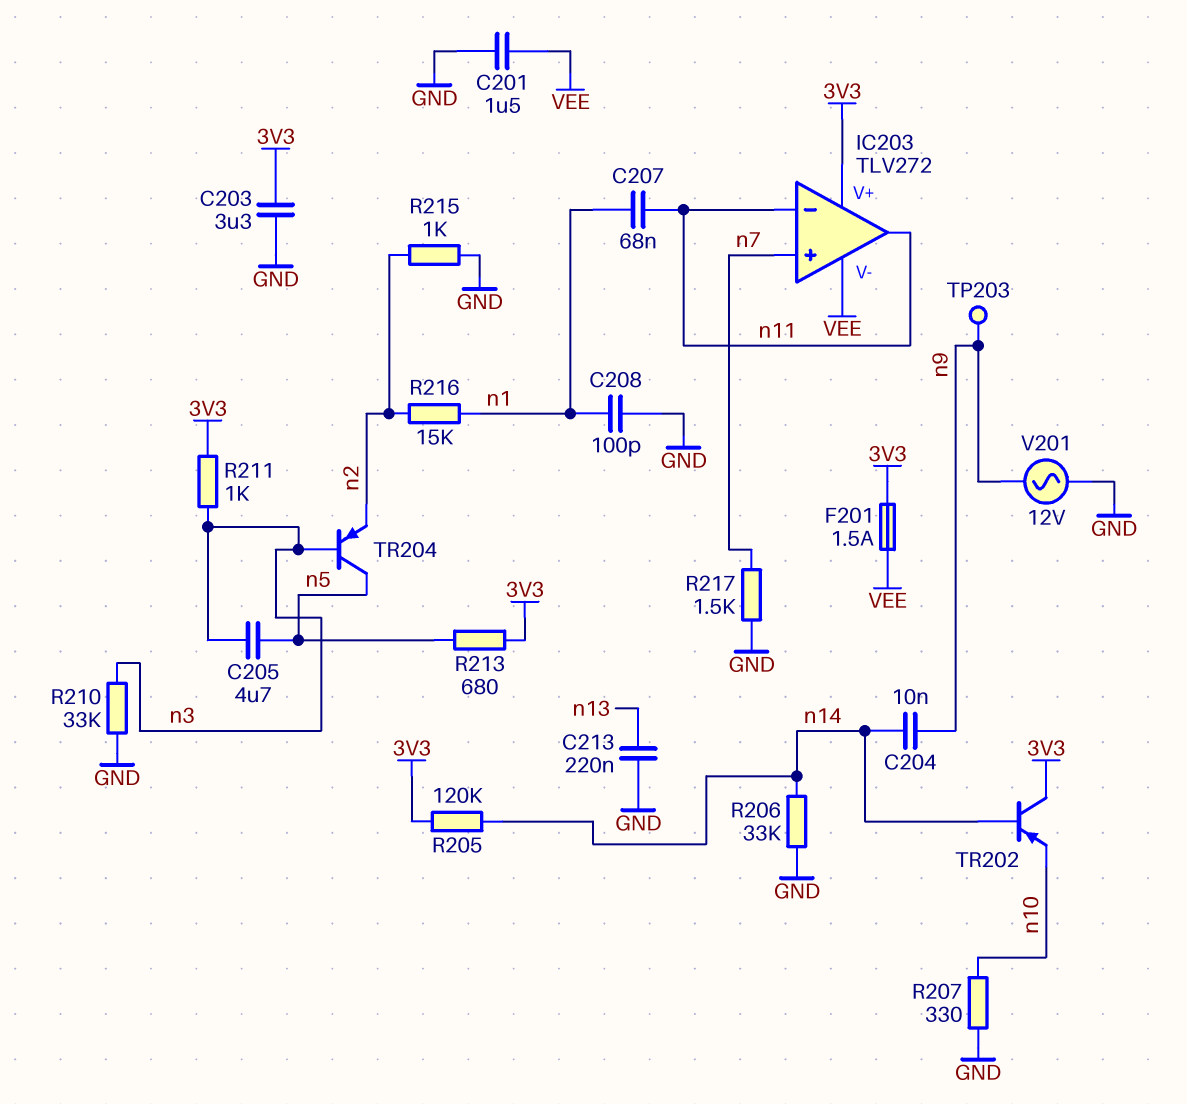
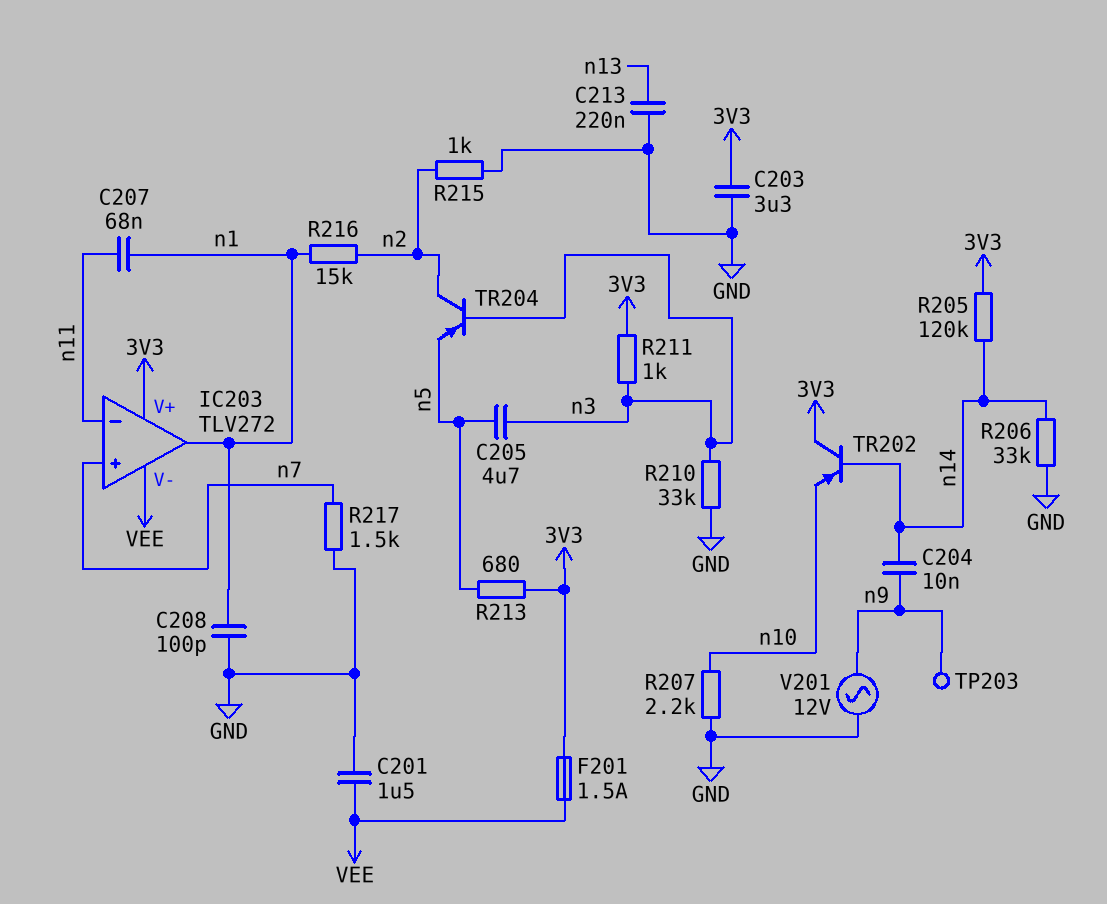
IC203 pin out: n11 -> n1
R207: 330 (GND, n10) -> 2.2k (GND, n10)
TR204: PNP (B n3, C n5, E n2) -> PNP (B n3, C n2, E n5)

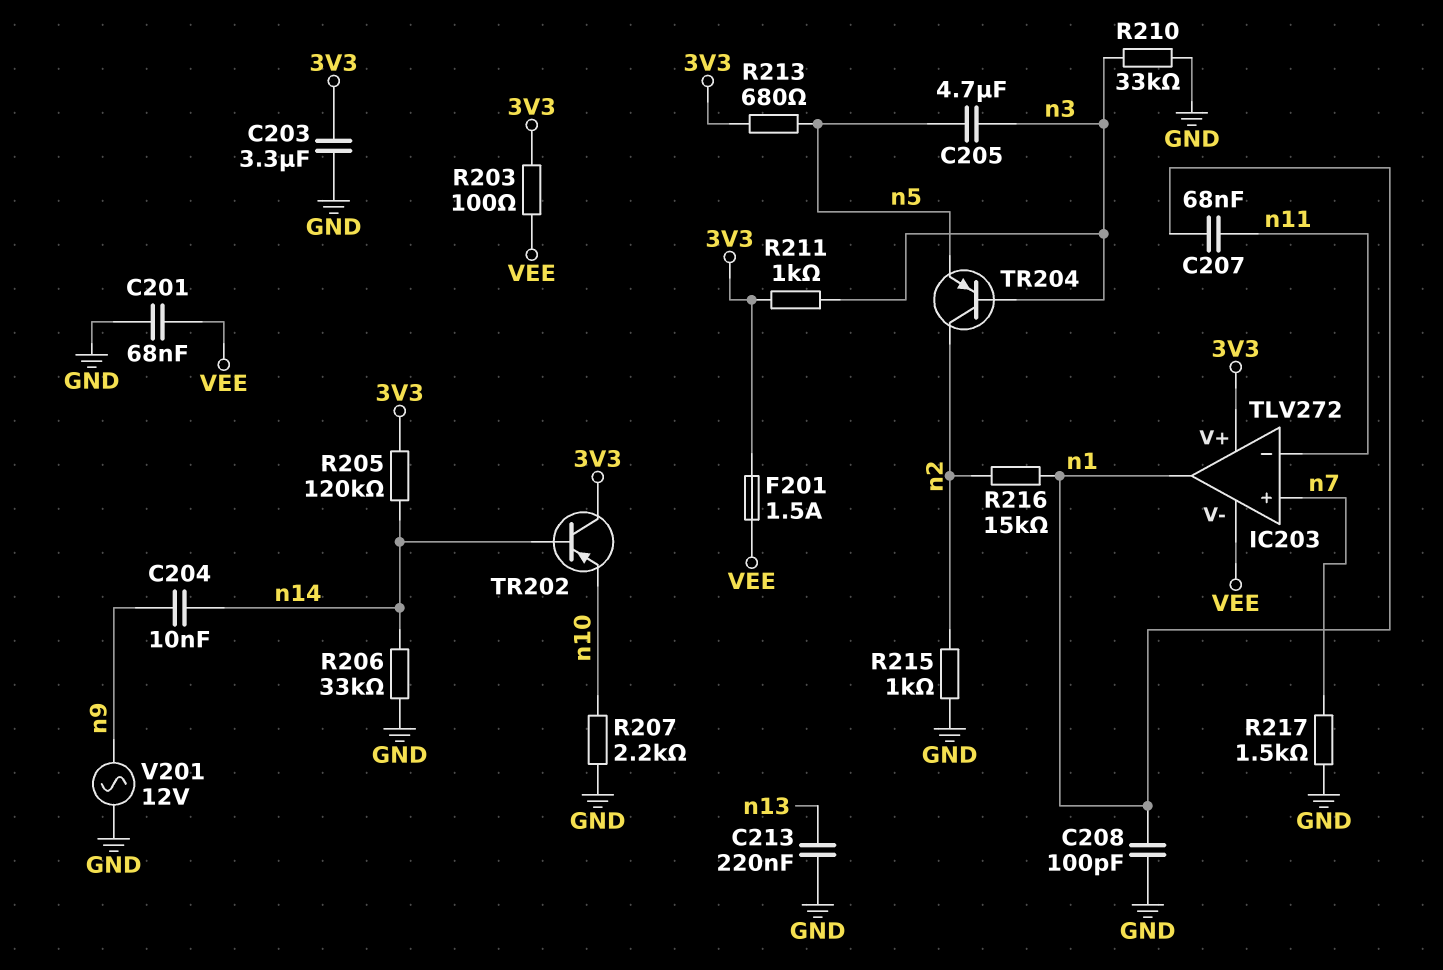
C201: 1.5uF (GND, VEE) -> 68nF (GND, VEE)
R203: none -> 100 (3V3, VEE)
TP203: test point (n9) -> none

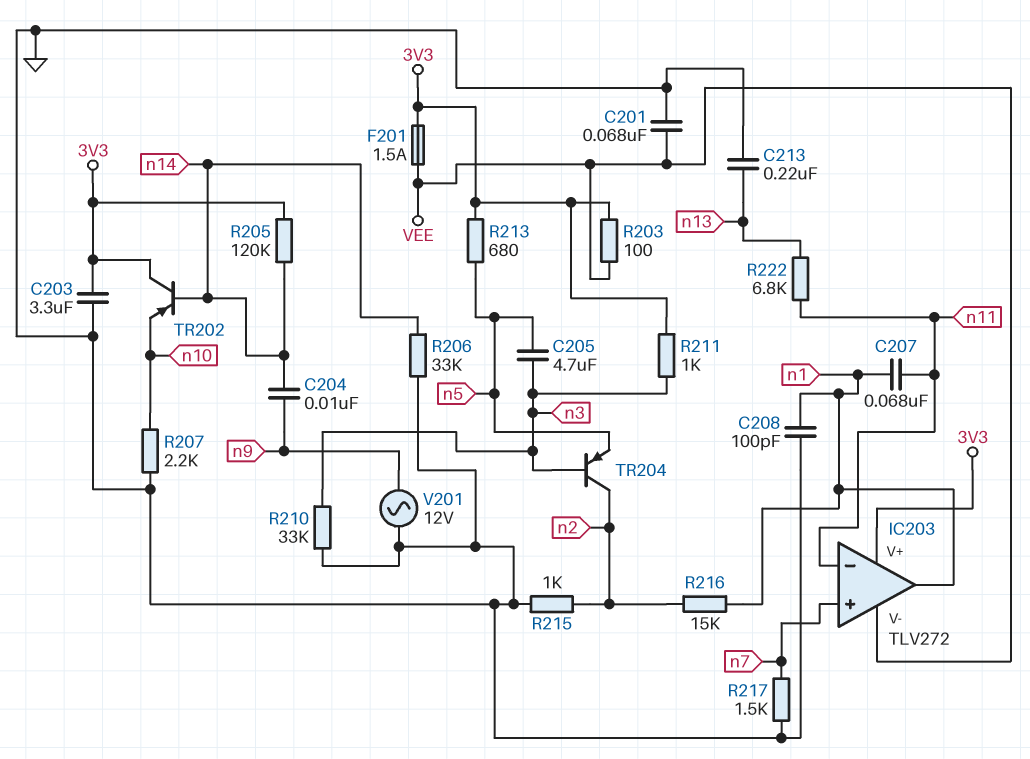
R222: none -> 6.8k (n11, n13)

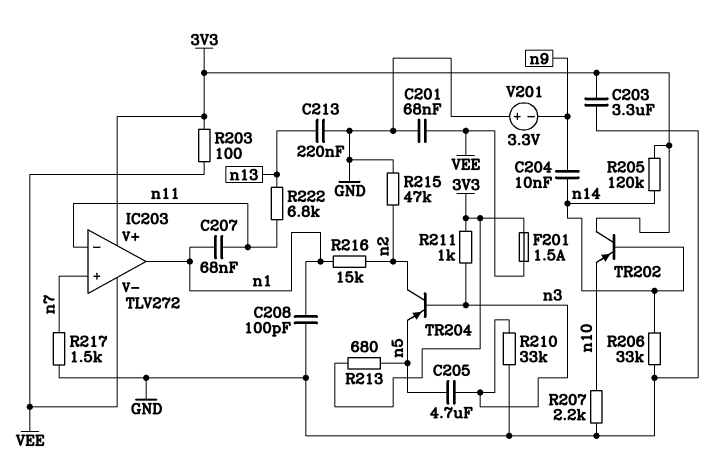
R215: 1k (GND, n2) -> 47k (GND, n2)
V201: AC 12V (GND, n9) -> 3.3V (plus GND, minus n9)

